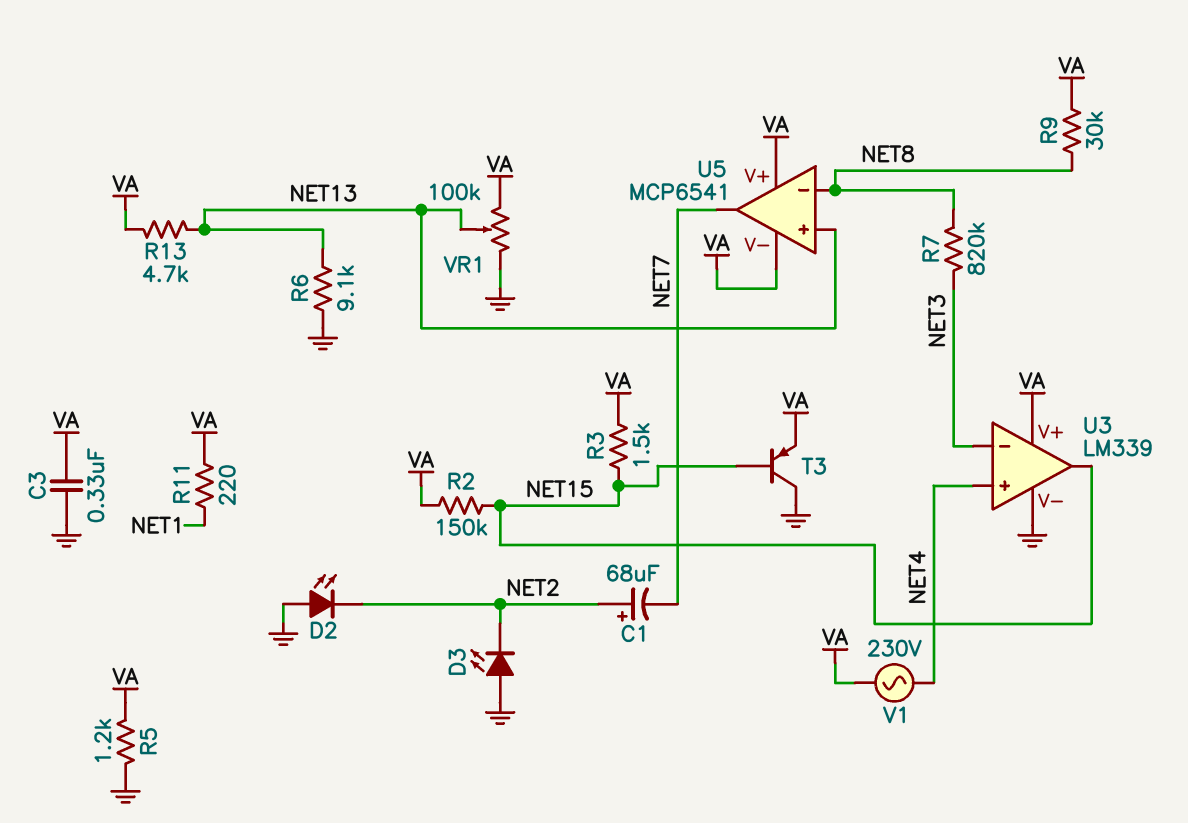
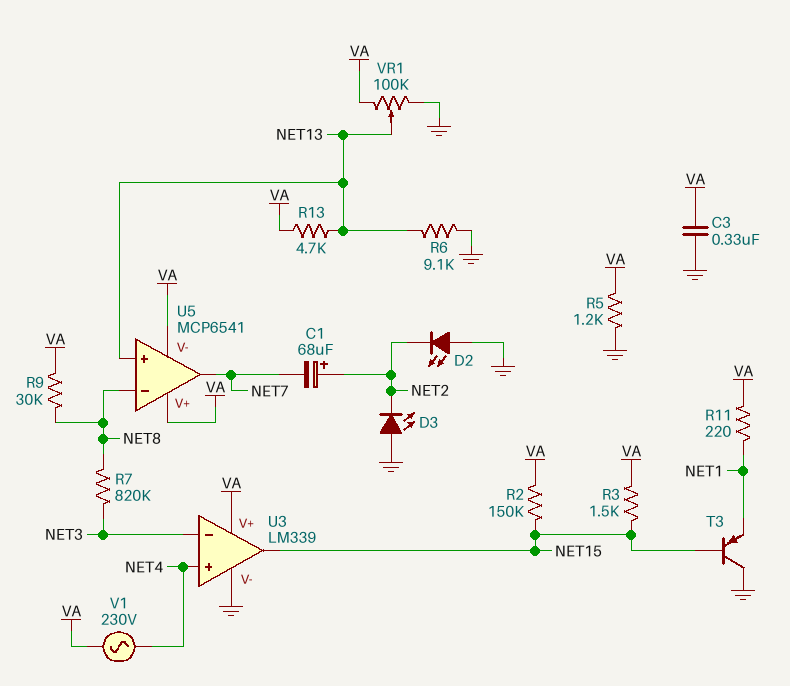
T3: PNP (B NET15, C GND, E VA) -> PNP (B NET15, C GND, E NET1)

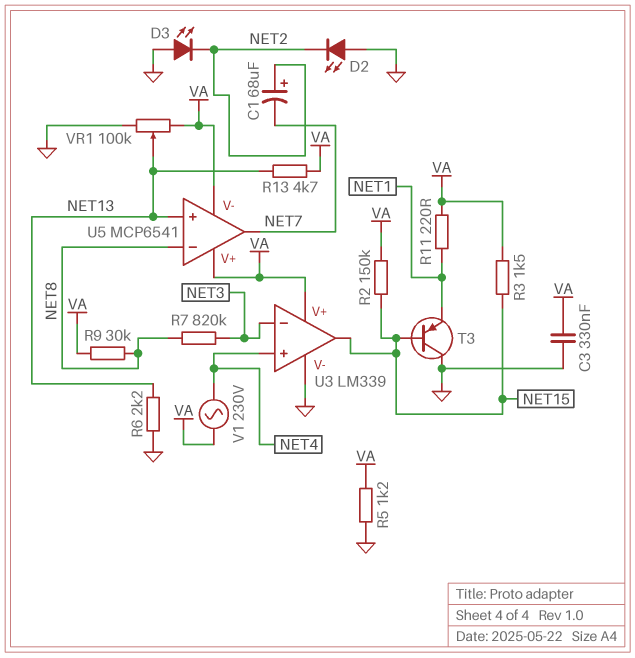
R6: 9.1k (GND, NET13) -> 2.2k (GND, NET13)

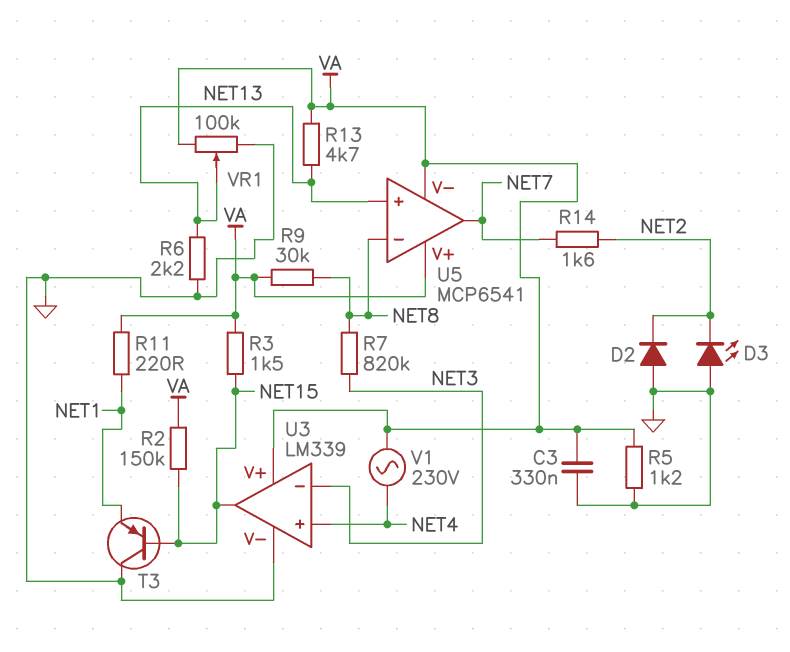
C1: 68uF (plus NET2, minus NET7) -> none
D2: LED (A GND, K NET2) -> diode (A GND, K NET2)
R14: none -> 1.6k (NET2, NET7)

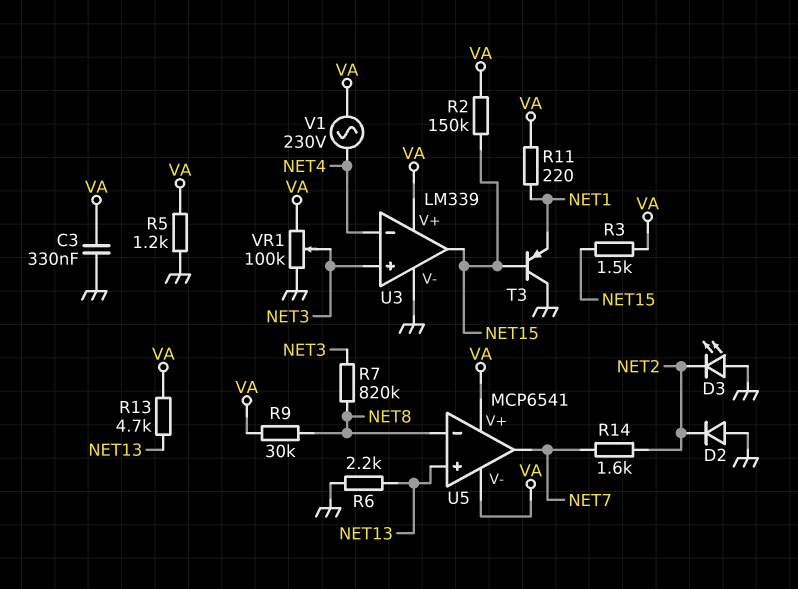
U3 pin in+: NET4 -> NET3
U3 pin in-: NET3 -> NET4
VR1: 100k (GND, VA, wiper NET13) -> 100k (GND, VA, wiper NET3)

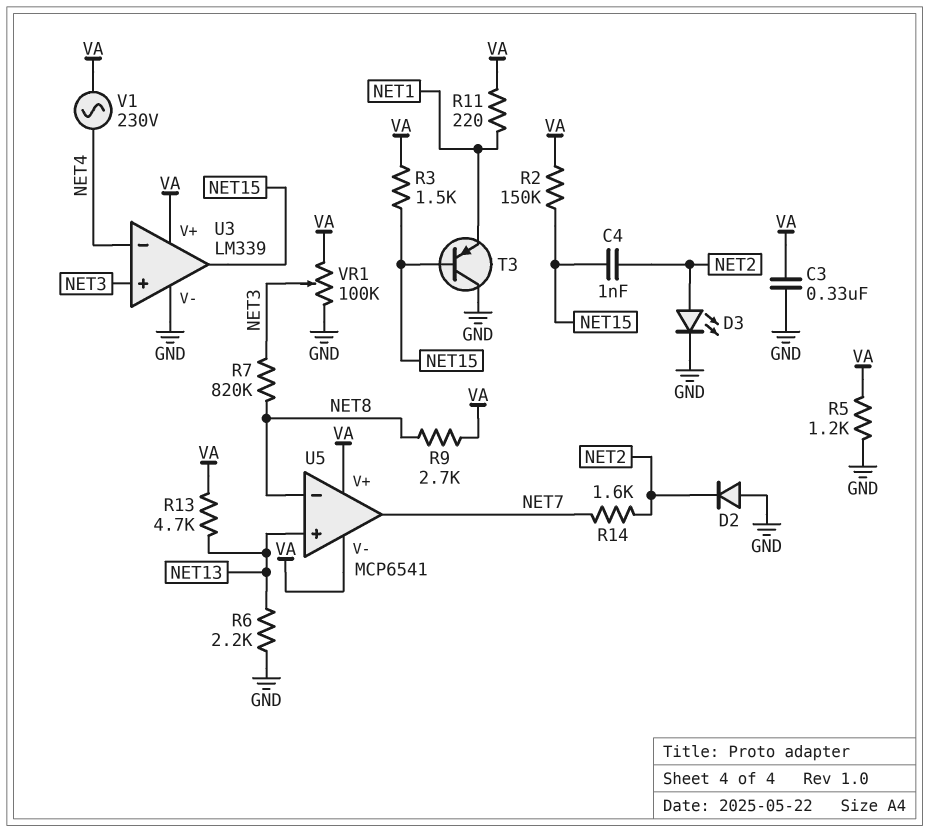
C4: none -> 1nF (NET2, NET15)
D3: LED (A GND, K NET2) -> LED (A NET2, K GND)
R9: 30k (NET8, VA) -> 2.7k (NET8, VA)

